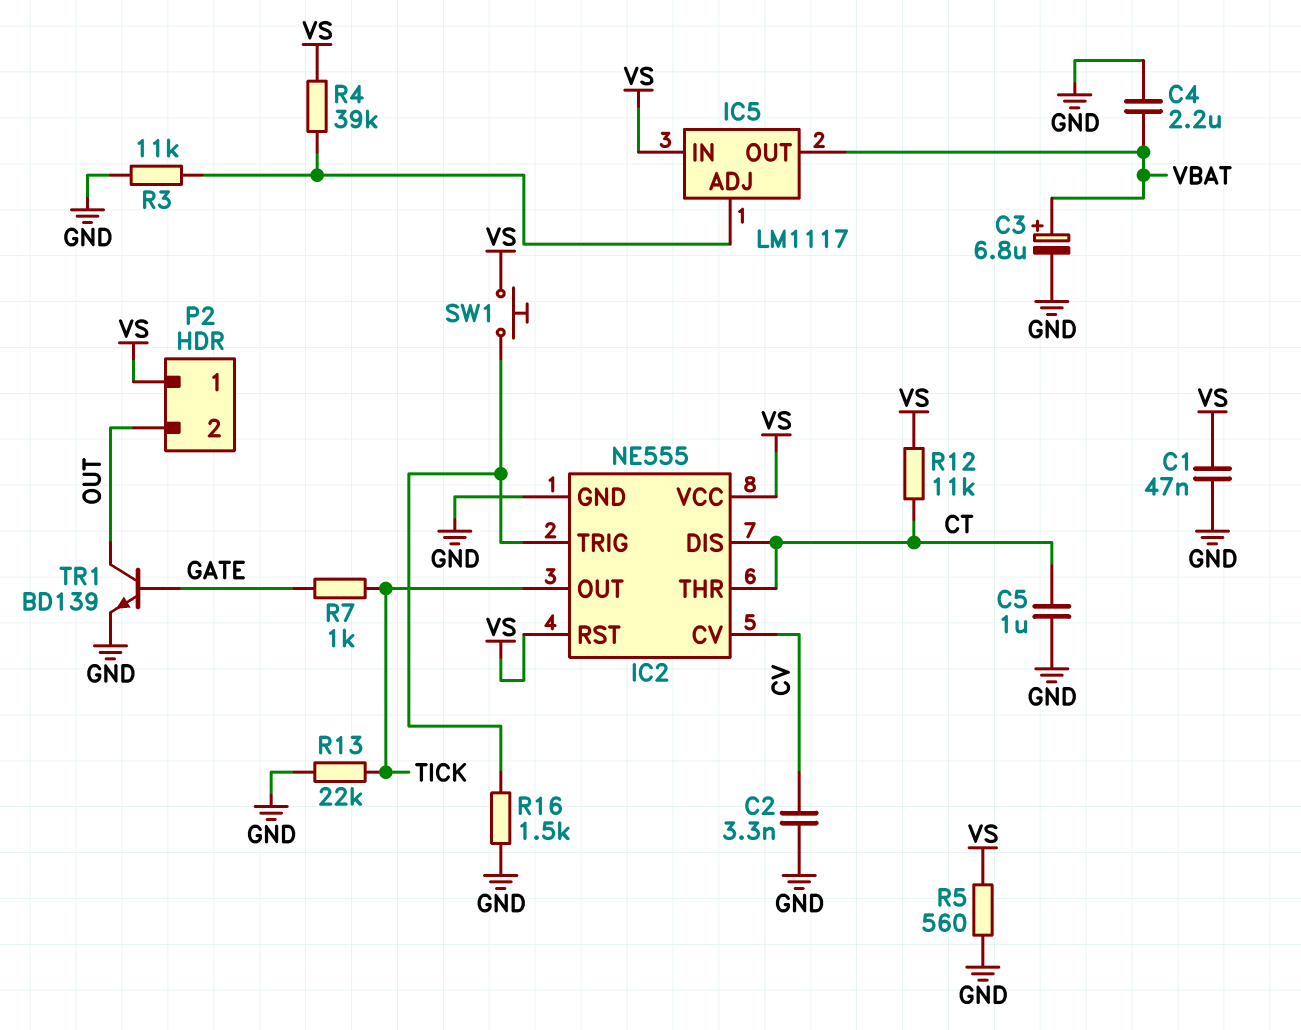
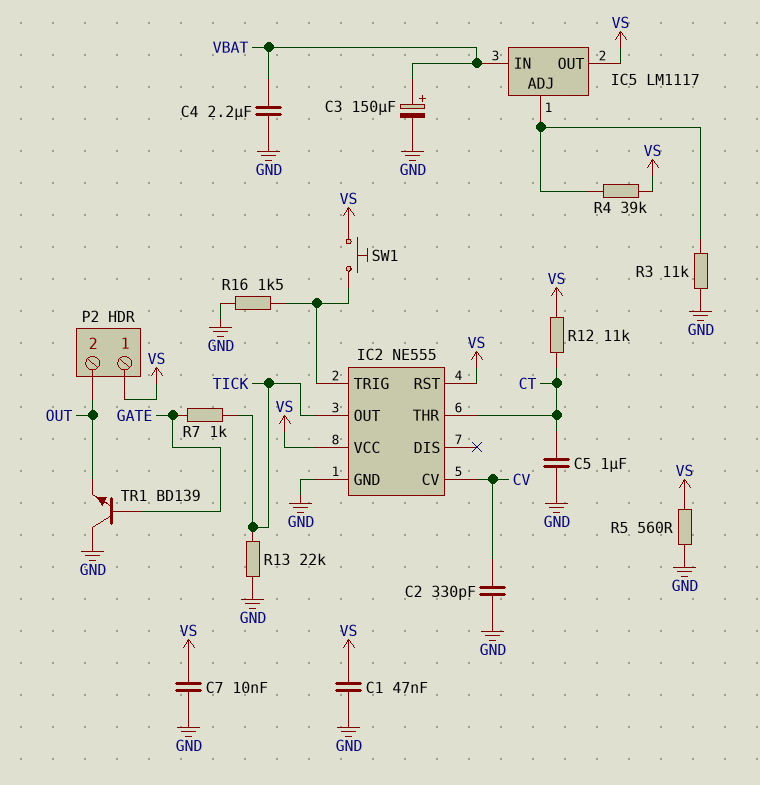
C2: 3.3nF (CV, GND) -> 330pF (CV, GND)
C3: 6.8uF (plus VBAT, minus GND) -> 150uF (plus VBAT, minus GND)
C7: none -> 10nF (GND, VS)
IC2 pin DIS: CT -> none
IC5 pin IN: VS -> VBAT
IC5 pin OUT: VBAT -> VS
TR1: NPN BD139 (B GATE, C OUT, E GND) -> NPN BD139 (B GATE, C GND, E OUT)

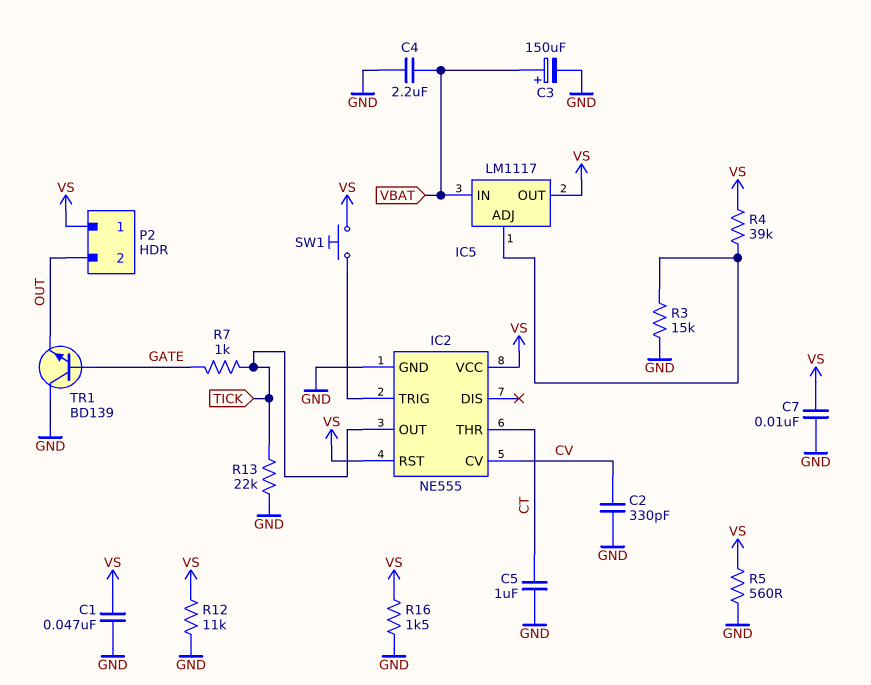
R3: 11k (GND, IC5/ADJ) -> 15k (GND, IC5/ADJ)
R12: 11k (CT, VS) -> 11k (GND, VS)
R16: 1.5k (GND, IC2/TRIG) -> 1.5k (GND, VS)

